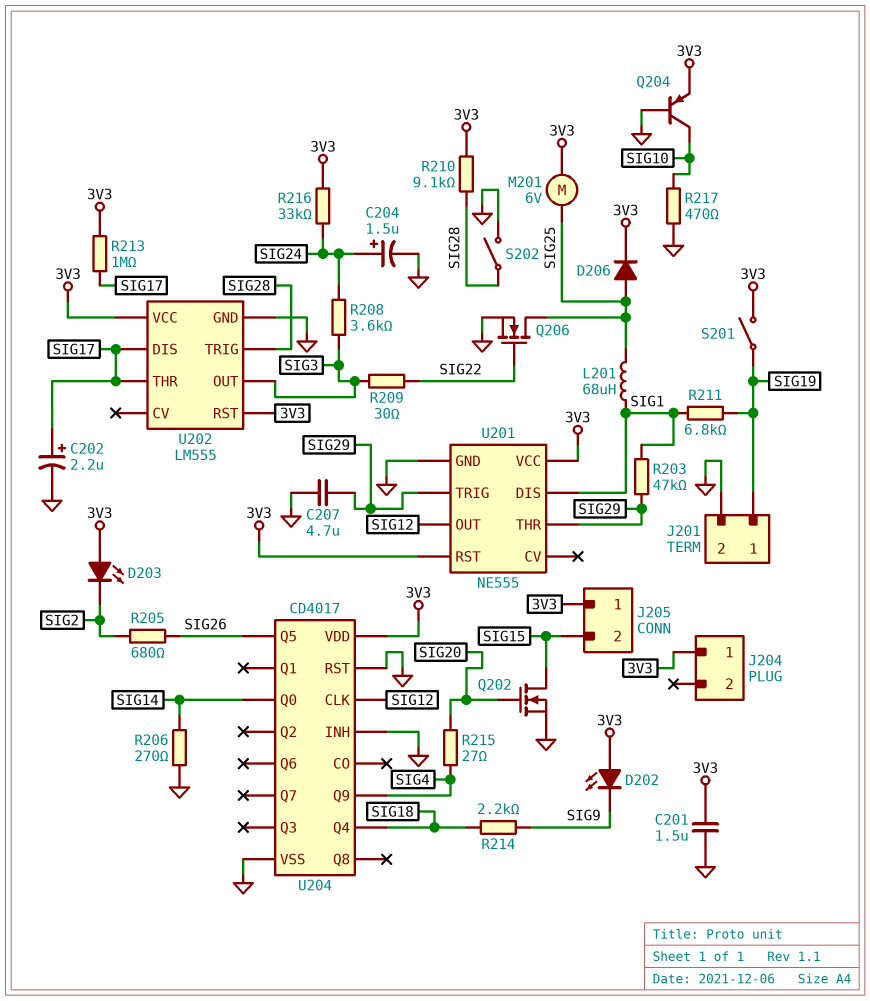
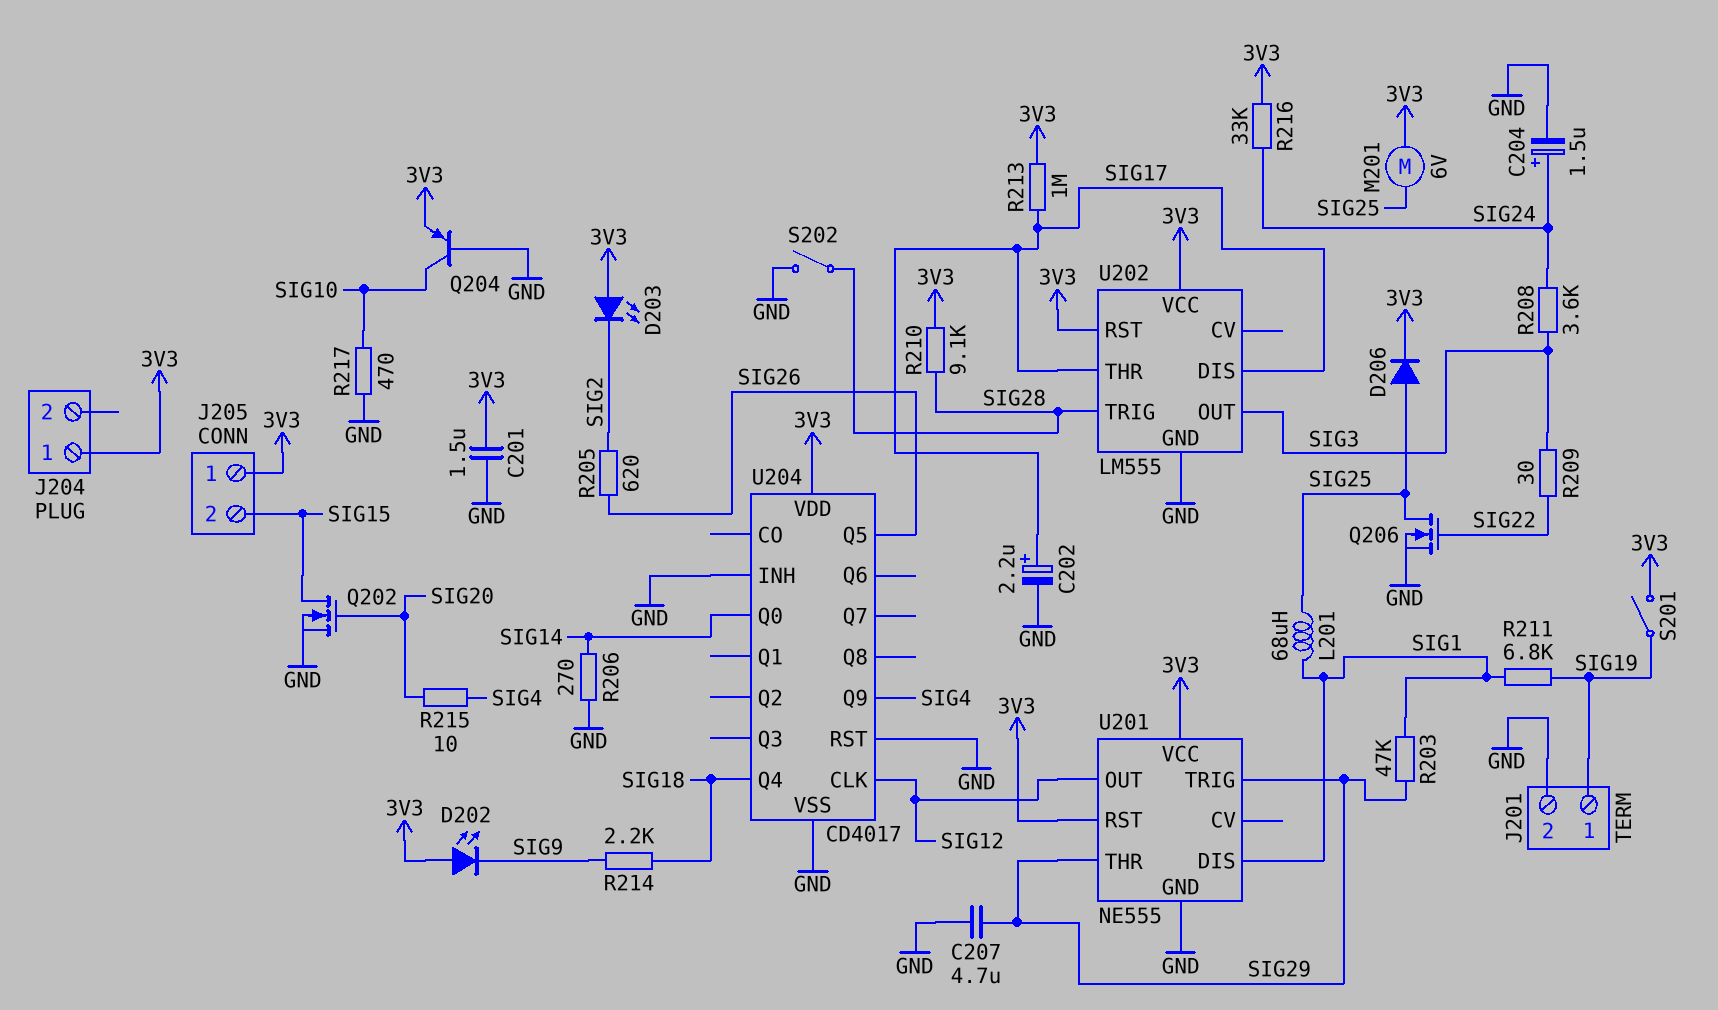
R205: 680 (SIG2, SIG26) -> 620 (SIG2, SIG26)
R215: 27 (SIG4, SIG20) -> 10 (SIG4, SIG20)

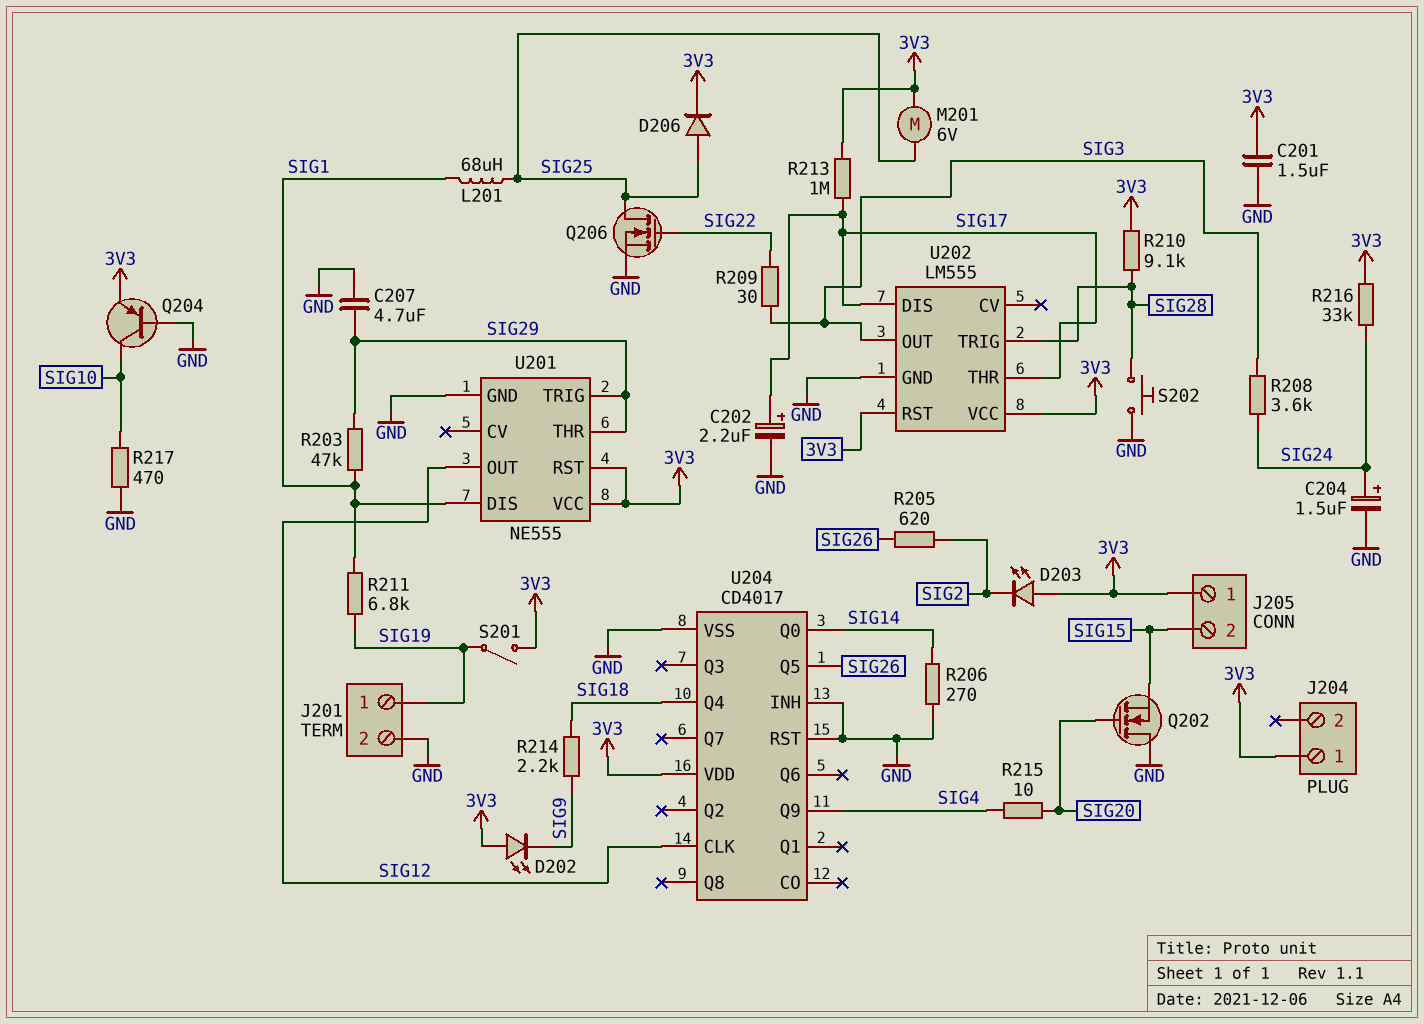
Q202: NMOS (G SIG20, D SIG15, S GND) -> NMOS (G SIG20, D GND, S SIG15)
S202: switch (GND, SIG28) -> button (GND, SIG28)

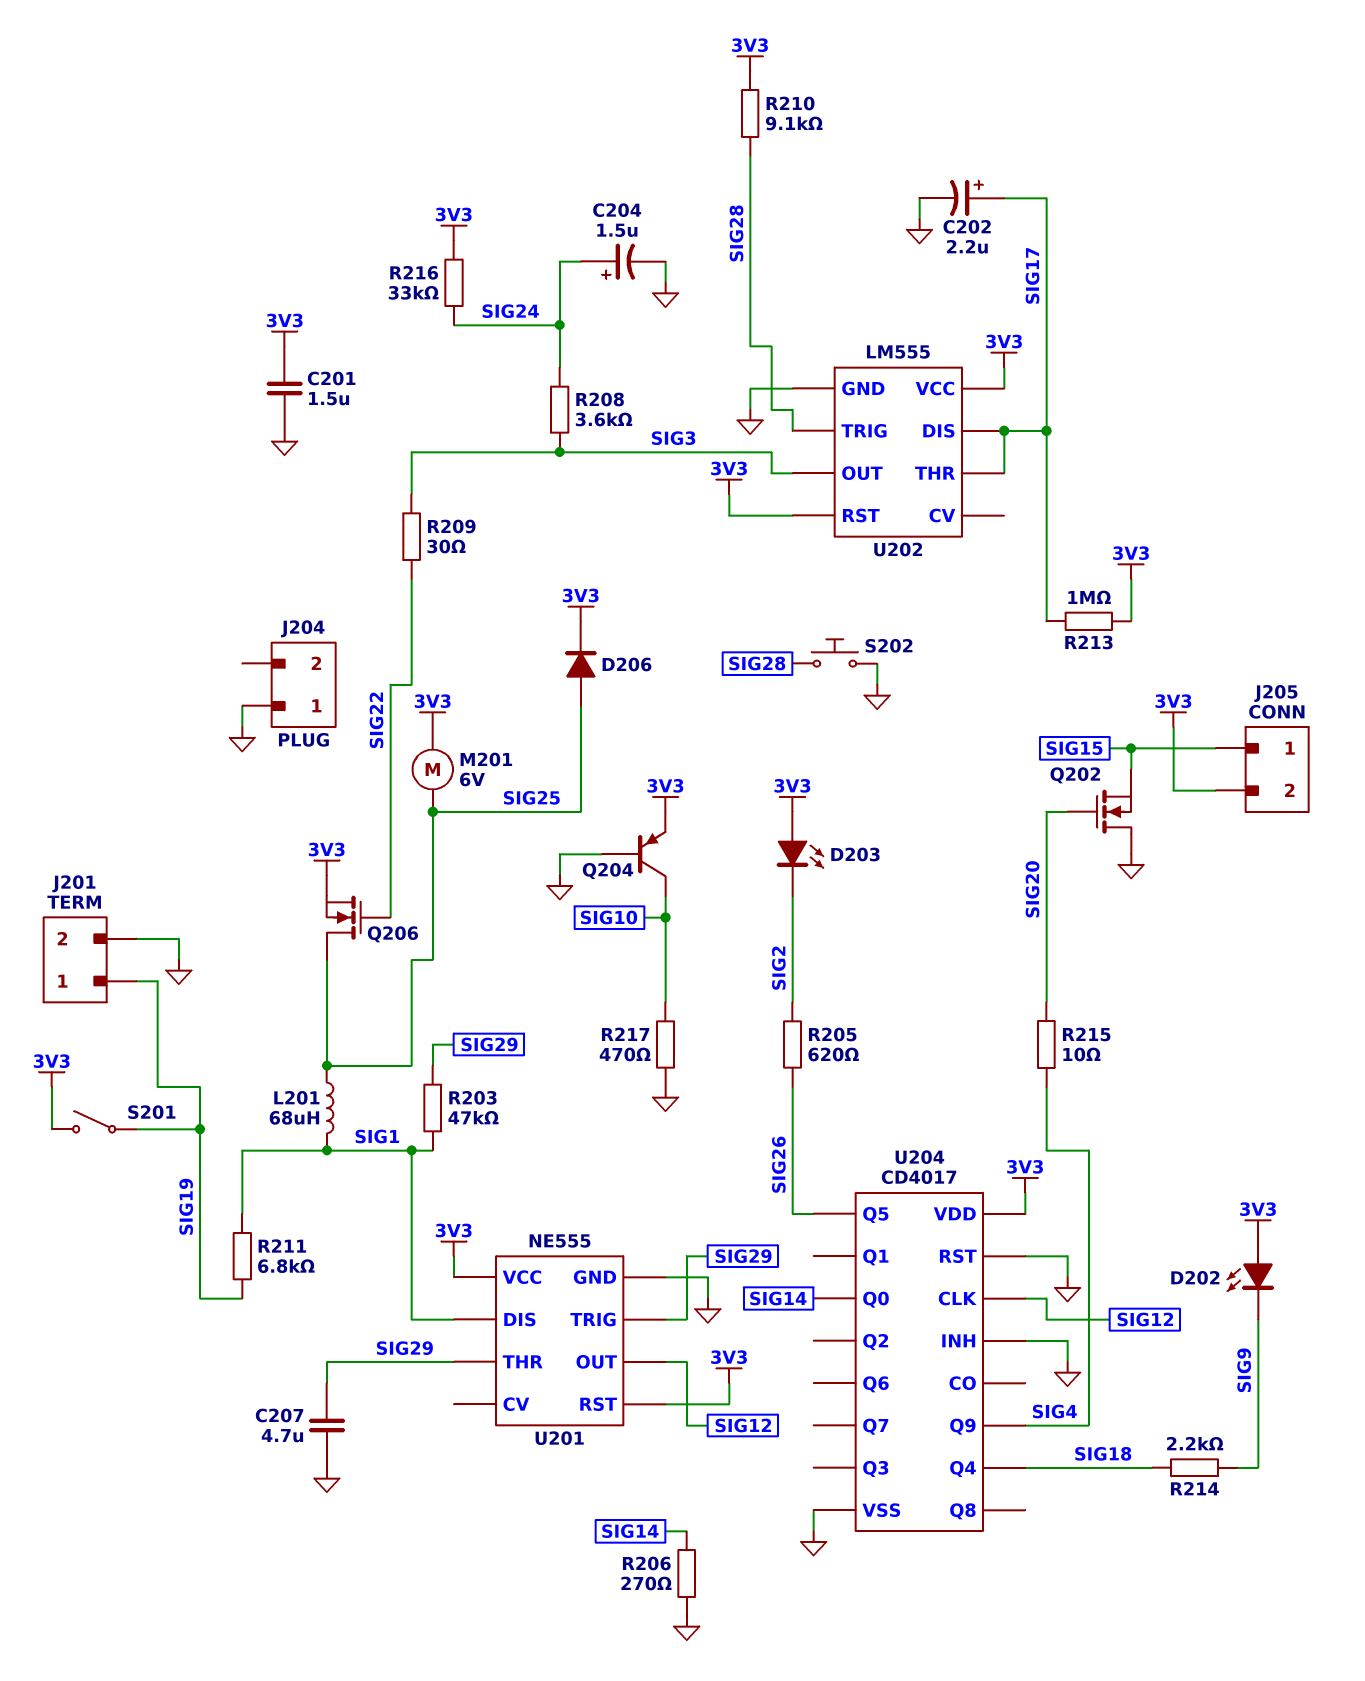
J204 pin 1: 3V3 -> GND
J205 pin 1: 3V3 -> SIG15
J205 pin 2: SIG15 -> 3V3
Q206: NMOS (G SIG22, D SIG25, S GND) -> NMOS (G SIG22, D SIG25, S 3V3)

